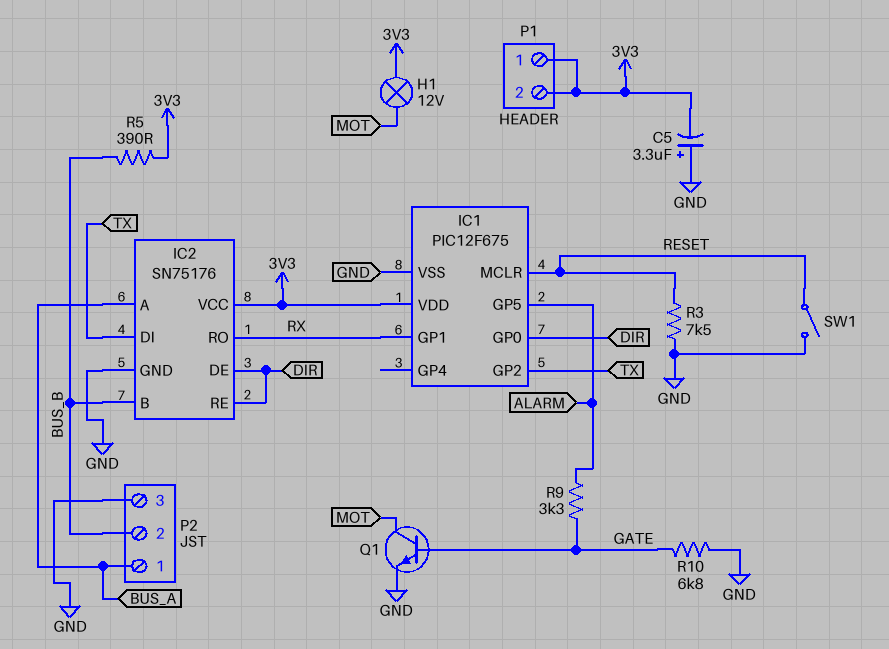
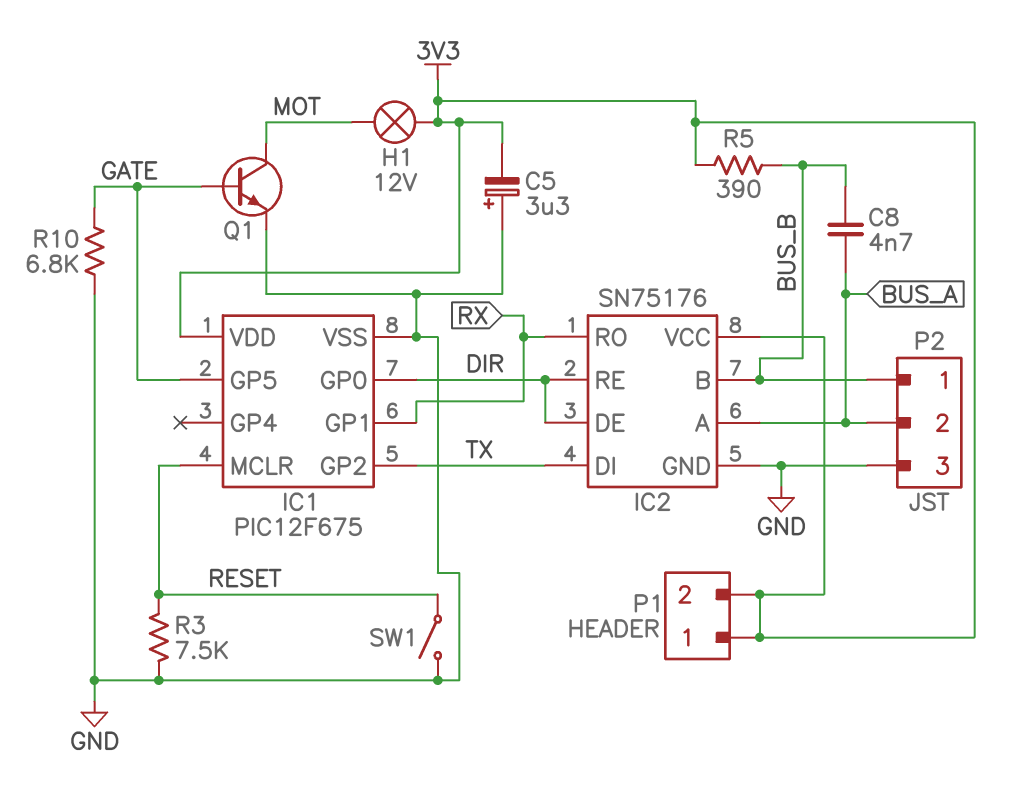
C8: none -> 4.7nF (BUS_A, BUS_B)
IC1 pin GP5: ALARM -> GATE
P2 pin 1: BUS_A -> BUS_B
P2 pin 2: BUS_B -> BUS_A
R9: 3.3k (ALARM, GATE) -> none

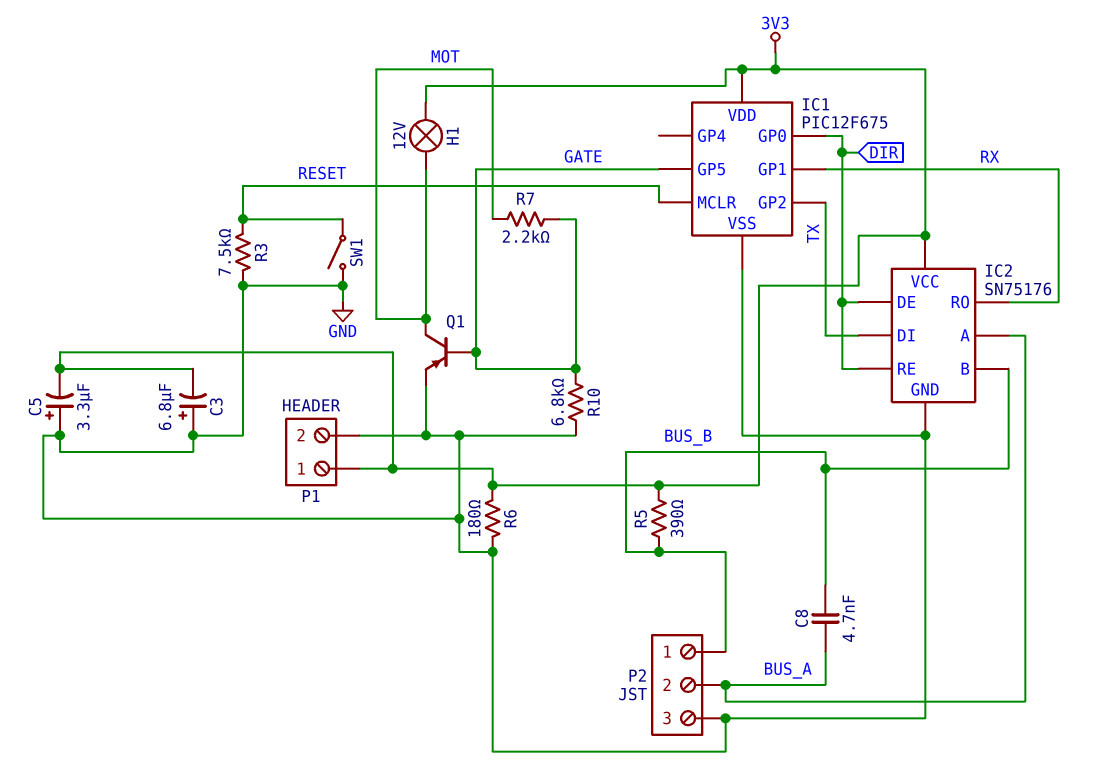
C3: none -> 6.8uF (plus GND, minus 3V3)
P1 pin 2: 3V3 -> GND
Q1: NPN (B GATE, C MOT, E GND) -> PNP (B GATE, C MOT, E GND)
R6: none -> 180 (3V3, GND)
R7: none -> 2.2k (GATE, MOT)

